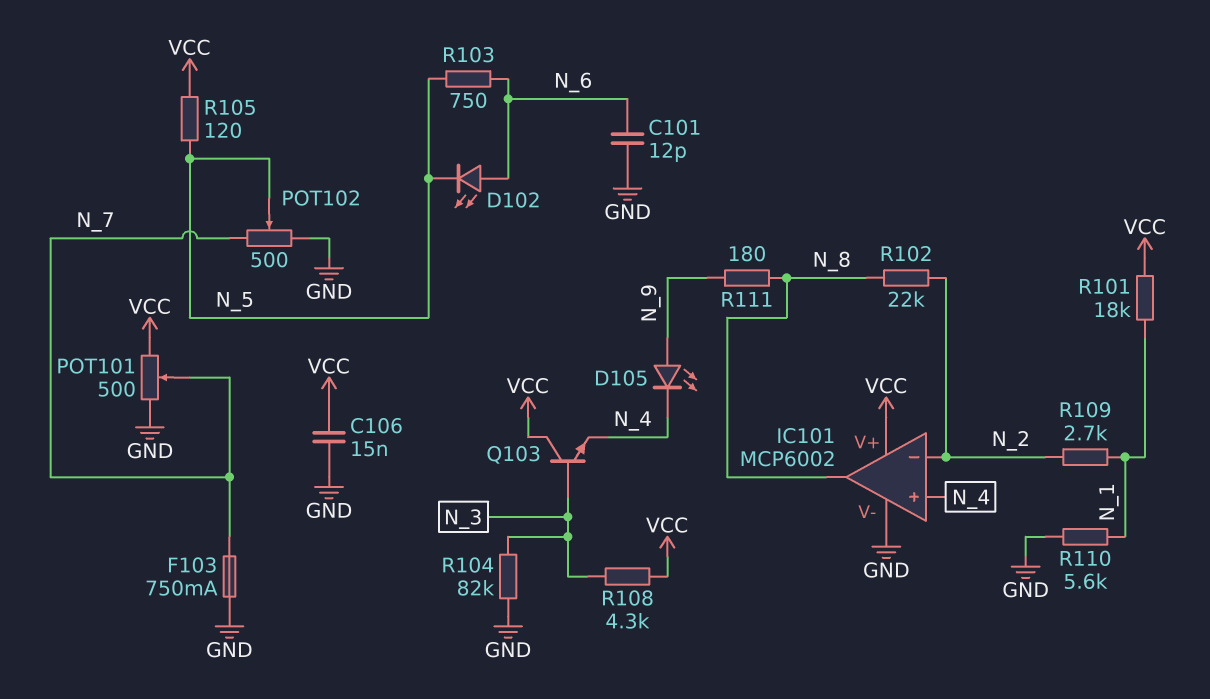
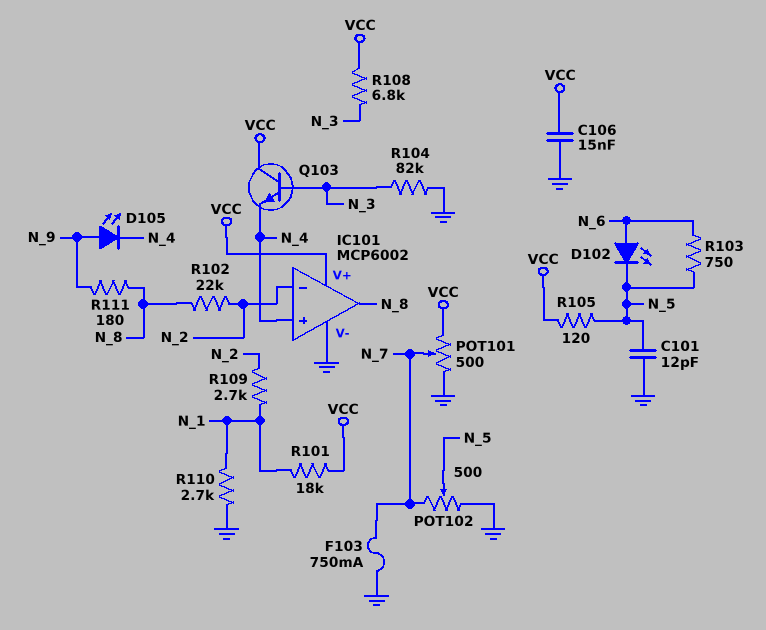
C101: 12pF (GND, N_6) -> 12pF (GND, N_5)
R108: 4.3k (N_3, VCC) -> 6.8k (N_3, VCC)
R110: 5.6k (GND, N_1) -> 2.7k (GND, N_1)

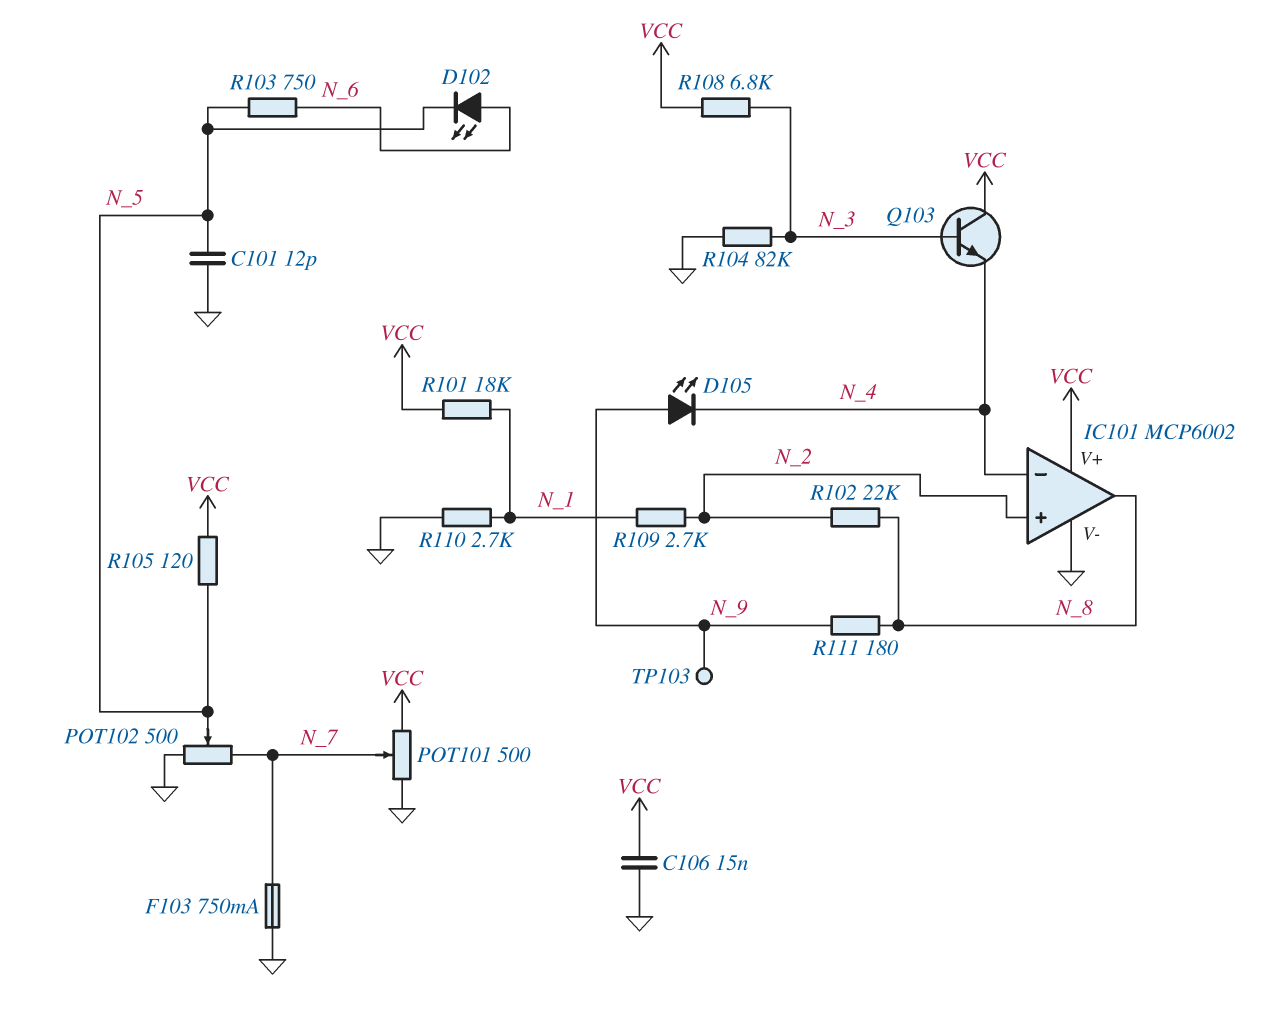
IC101 pin in+: N_4 -> N_2
IC101 pin in-: N_2 -> N_4
TP103: none -> test point (N_9)

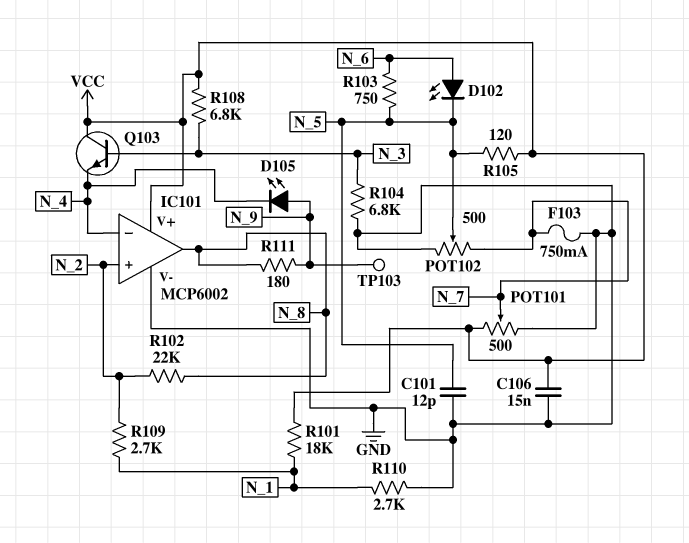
R104: 82k (GND, N_3) -> 6.8k (GND, N_3)

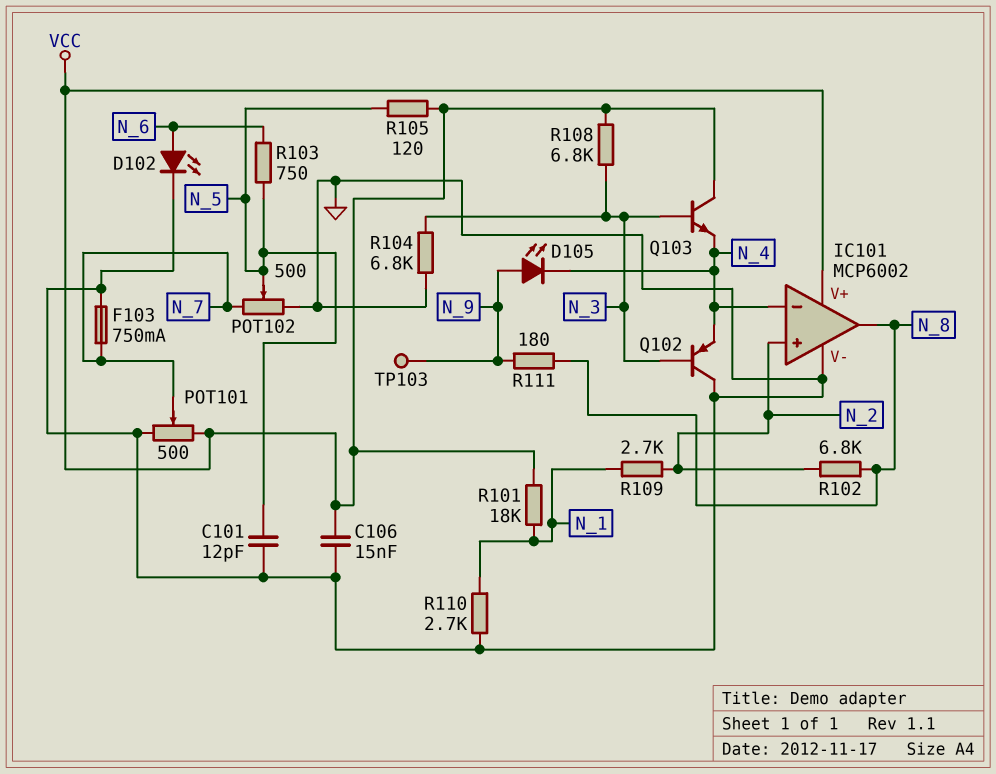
D102: LED (A N_6, K N_5) -> LED (A N_6, K GND)
Q102: none -> PNP (B N_3, C GND, E N_4)
R102: 22k (N_2, N_8) -> 6.8k (N_2, N_8)

